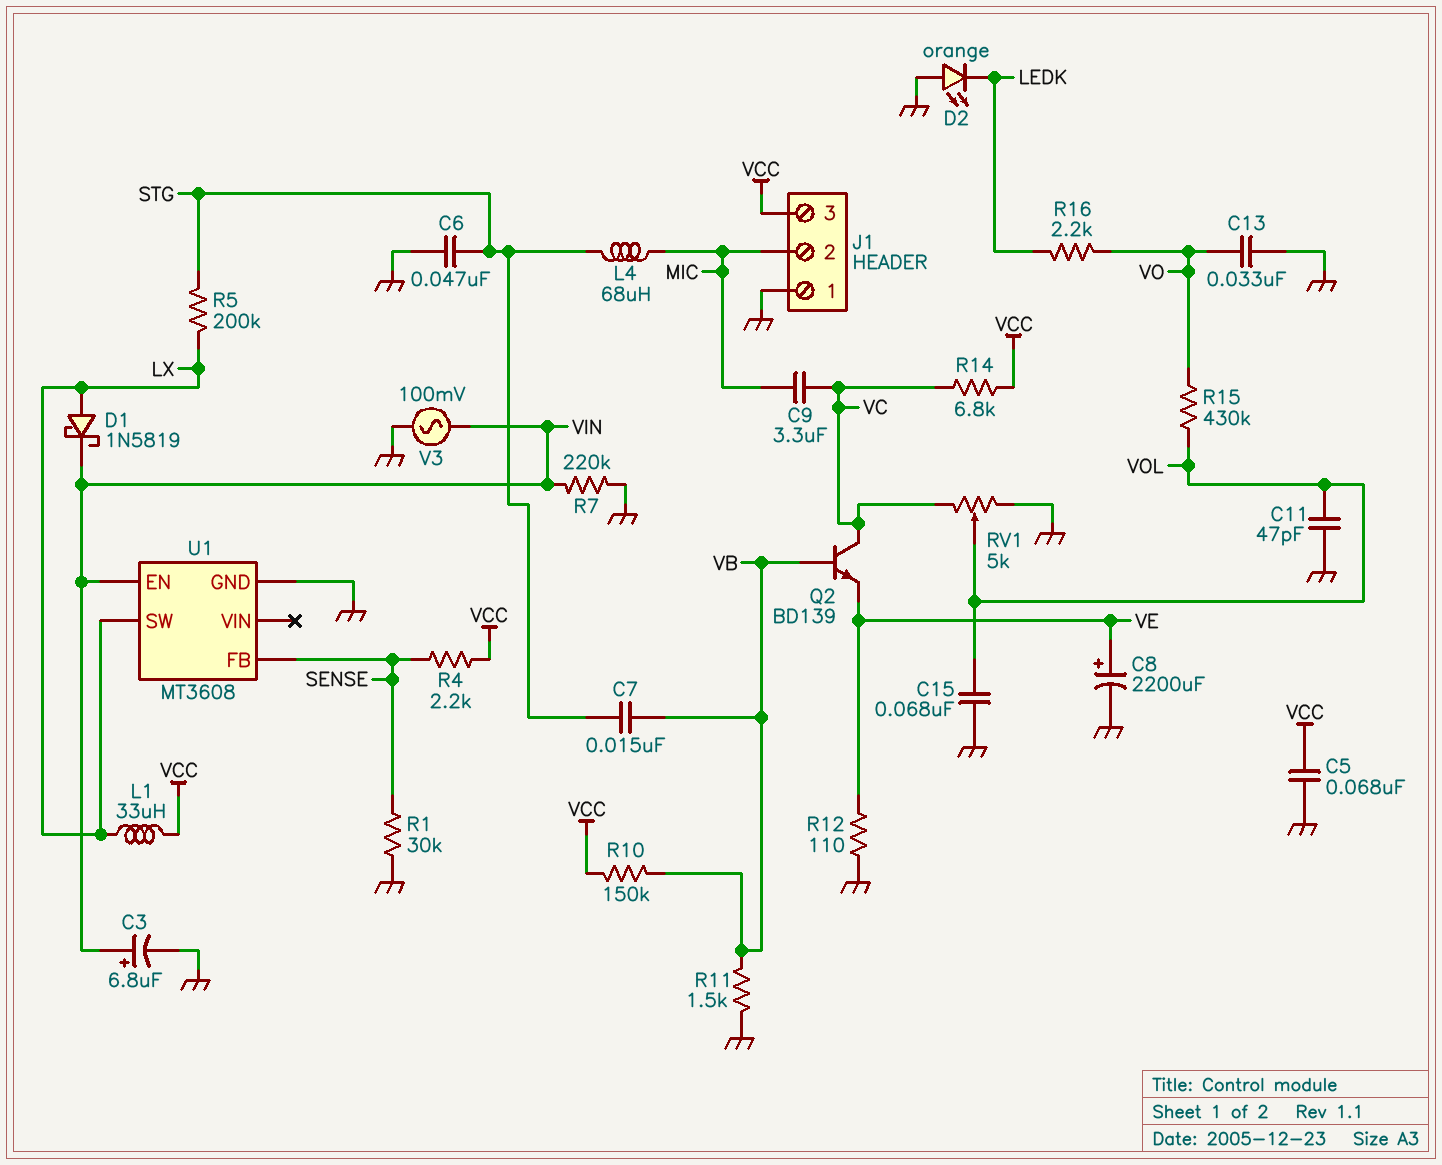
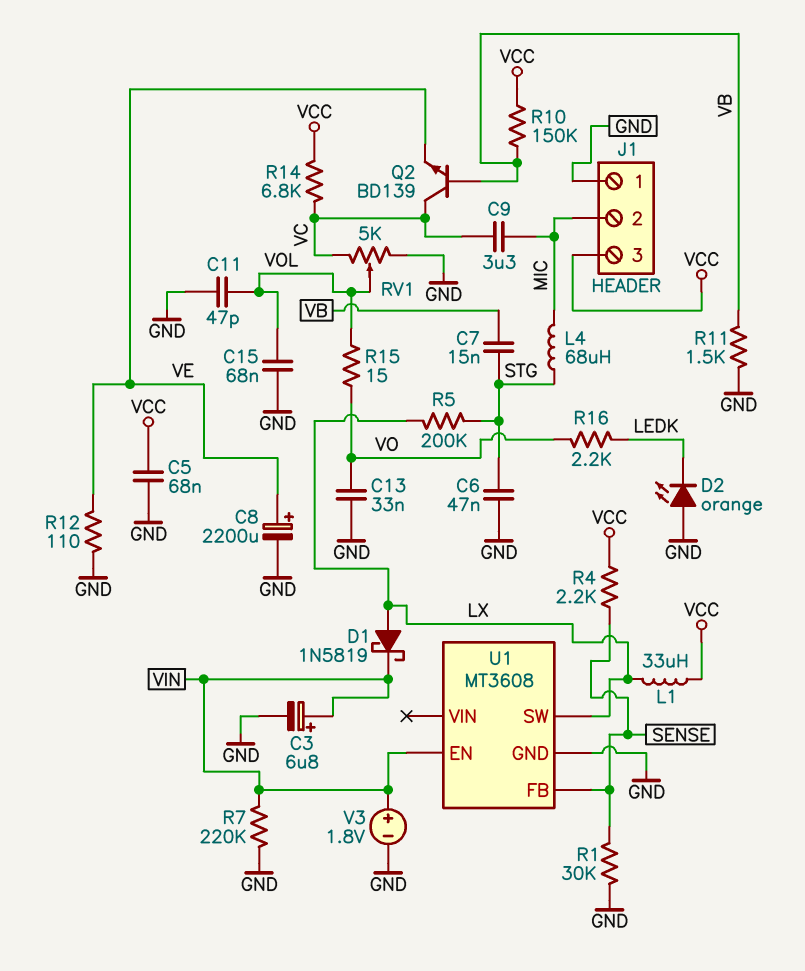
R15: 430k (VO, VOL) -> 15 (VO, VOL)
V3: AC 100mV (GND, VIN) -> 1.8V (plus VIN, minus GND)

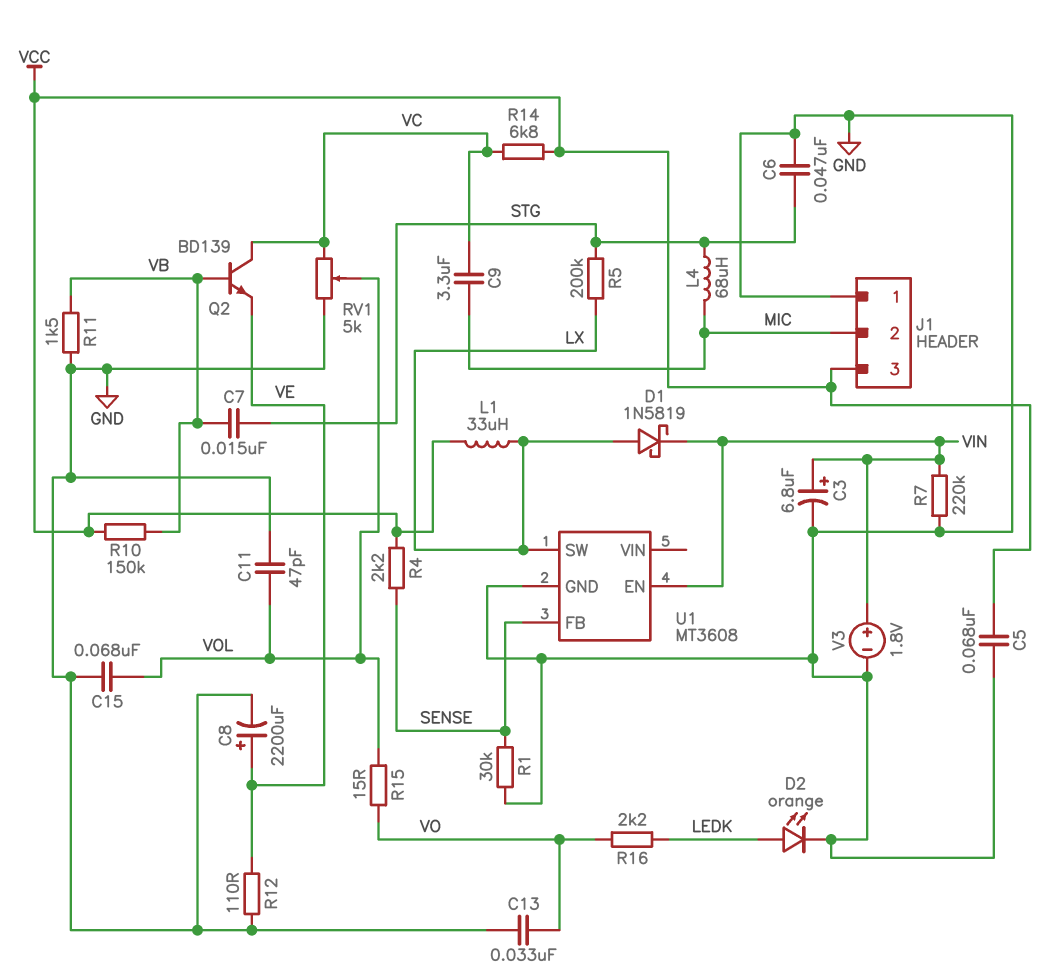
D2: LED orange (A GND, K LEDK) -> LED orange (A LEDK, K GND)

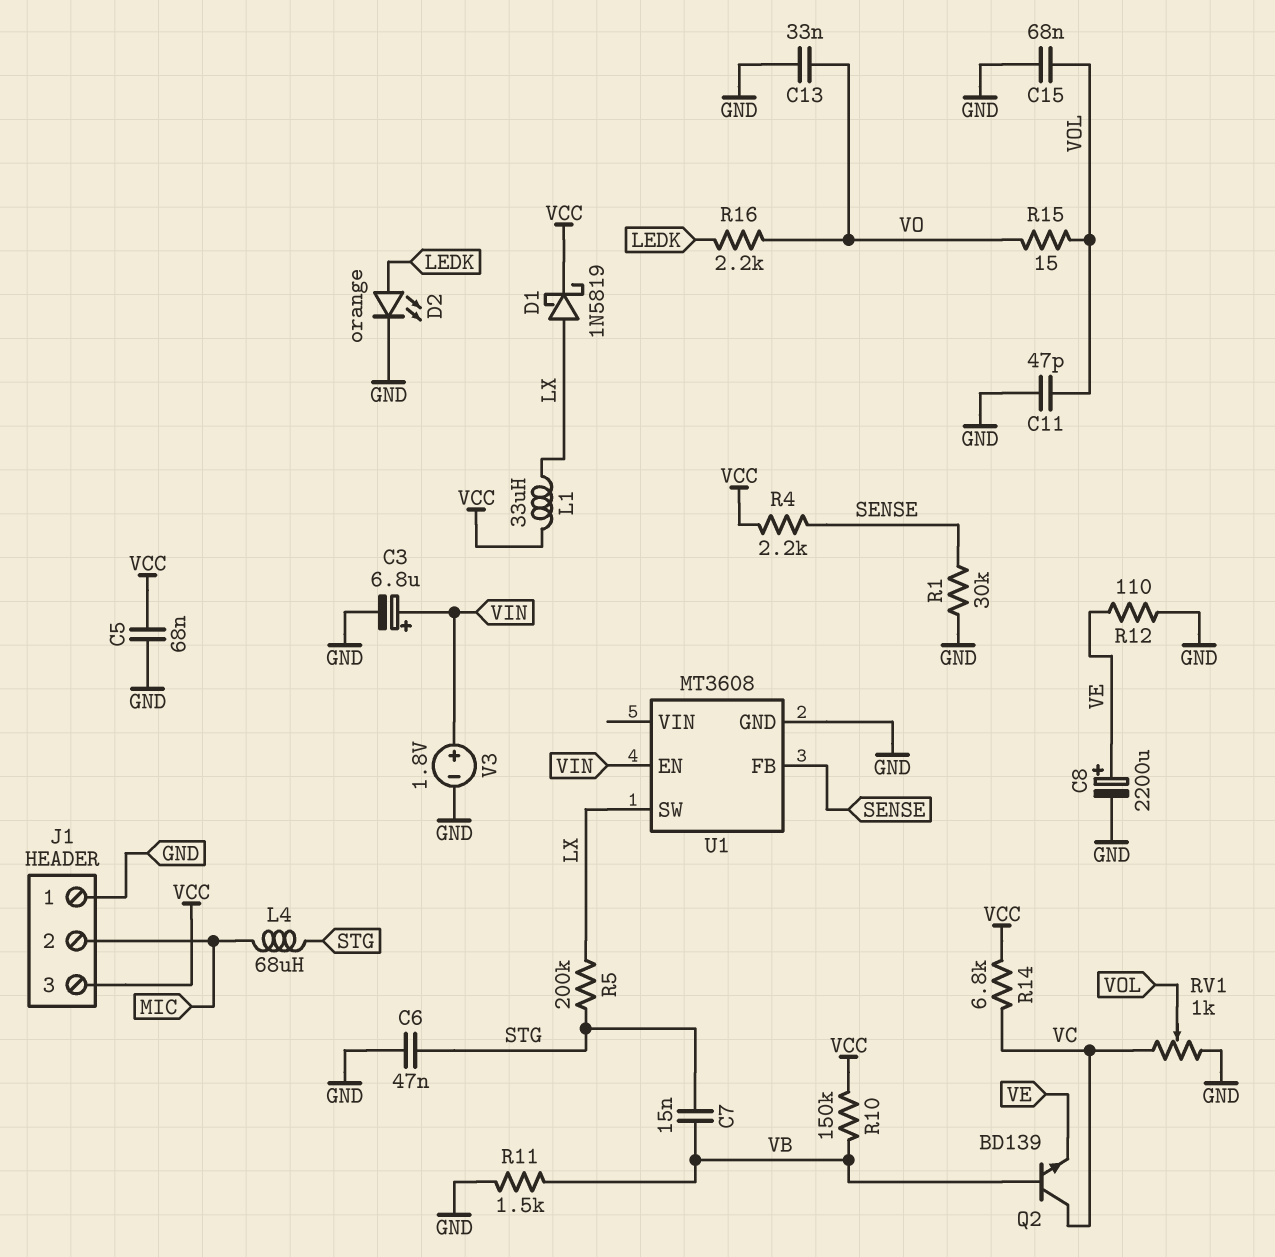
C9: 3.3uF (MIC, VC) -> none
D1: schottky 1N5819 (A LX, K VIN) -> schottky 1N5819 (A LX, K VCC)
R7: 220k (GND, VIN) -> none
RV1: 5k (GND, VC, wiper VOL) -> 1k (GND, VC, wiper VOL)

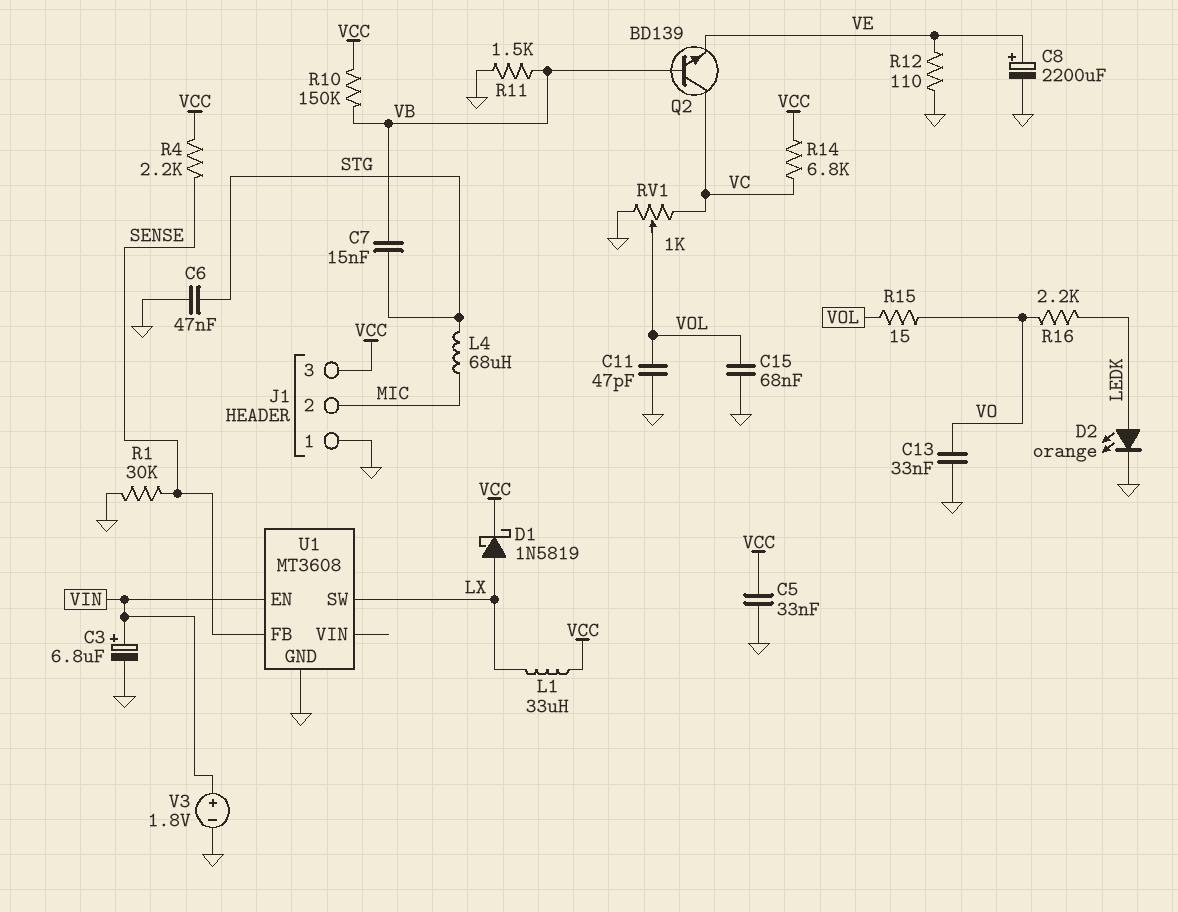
C5: 68nF (GND, VCC) -> 33nF (GND, VCC)
R5: 200k (LX, STG) -> none

